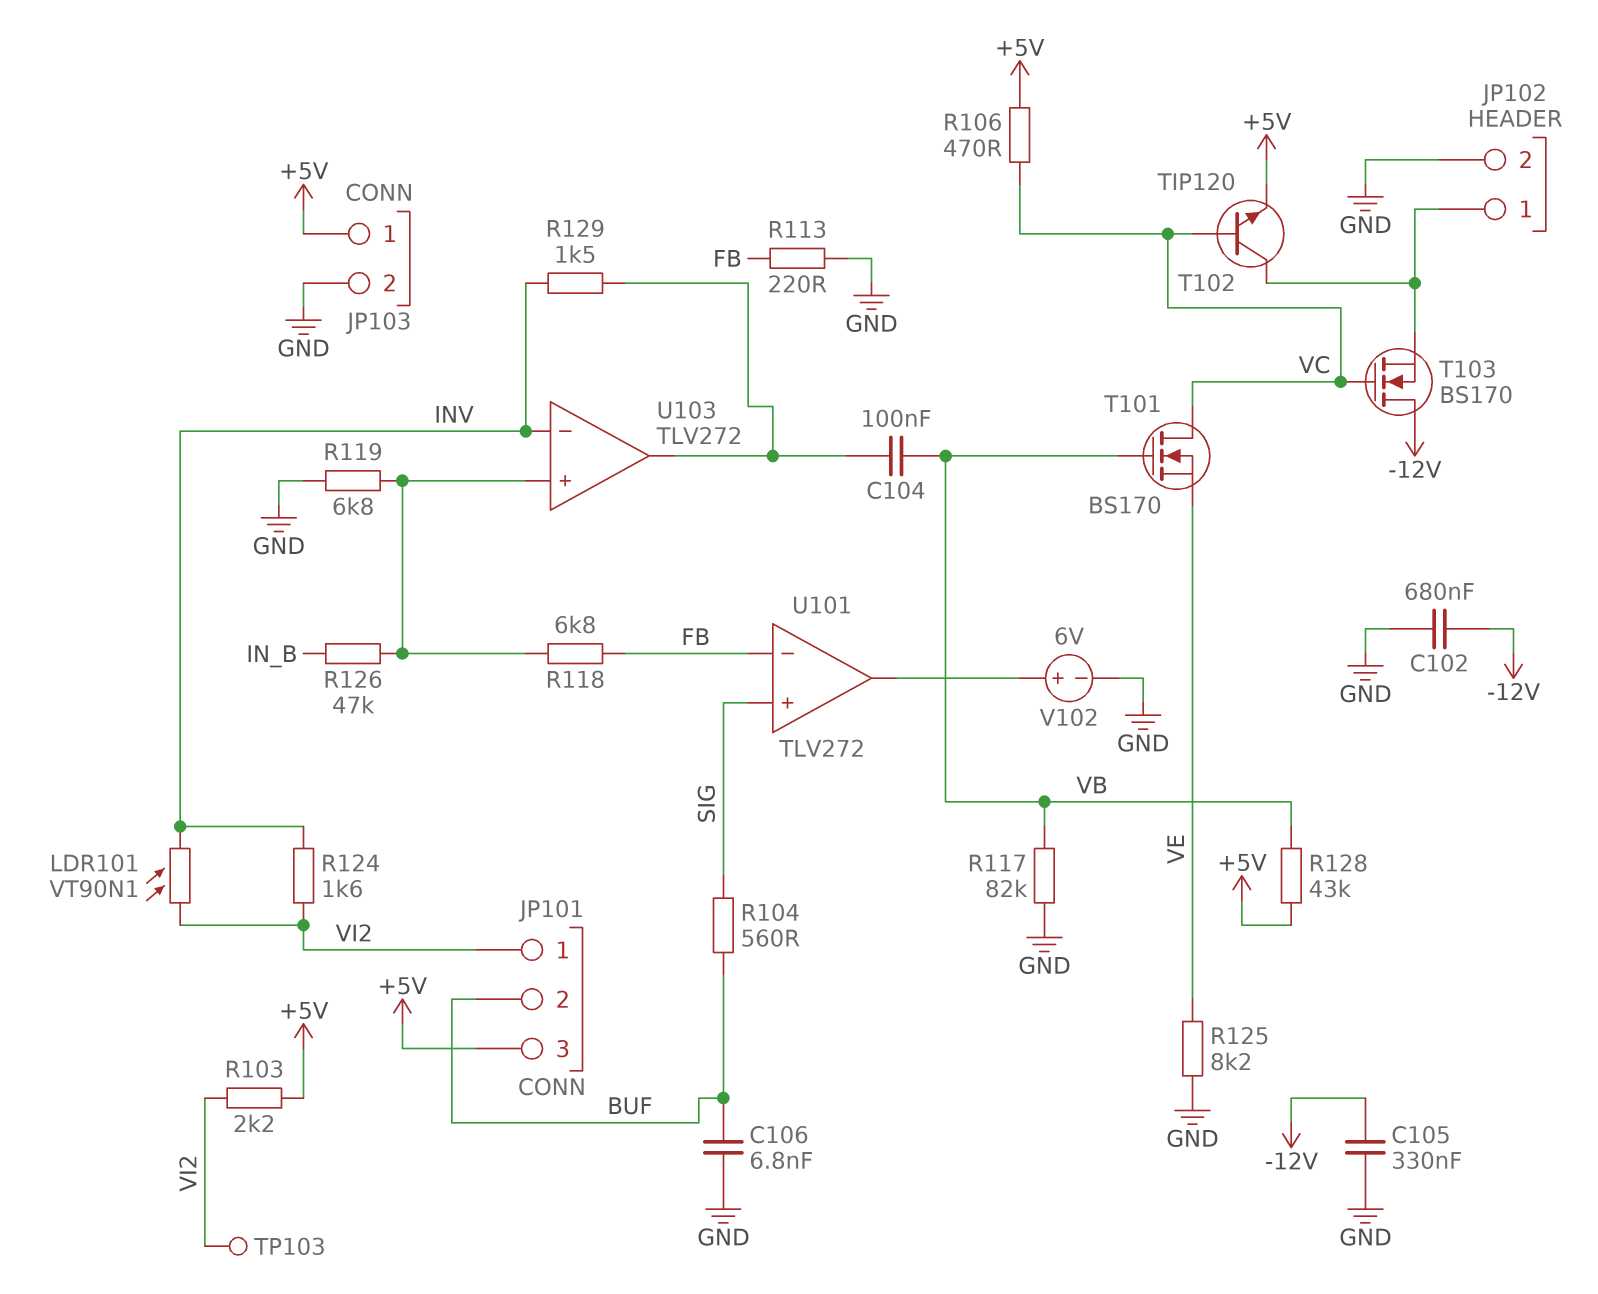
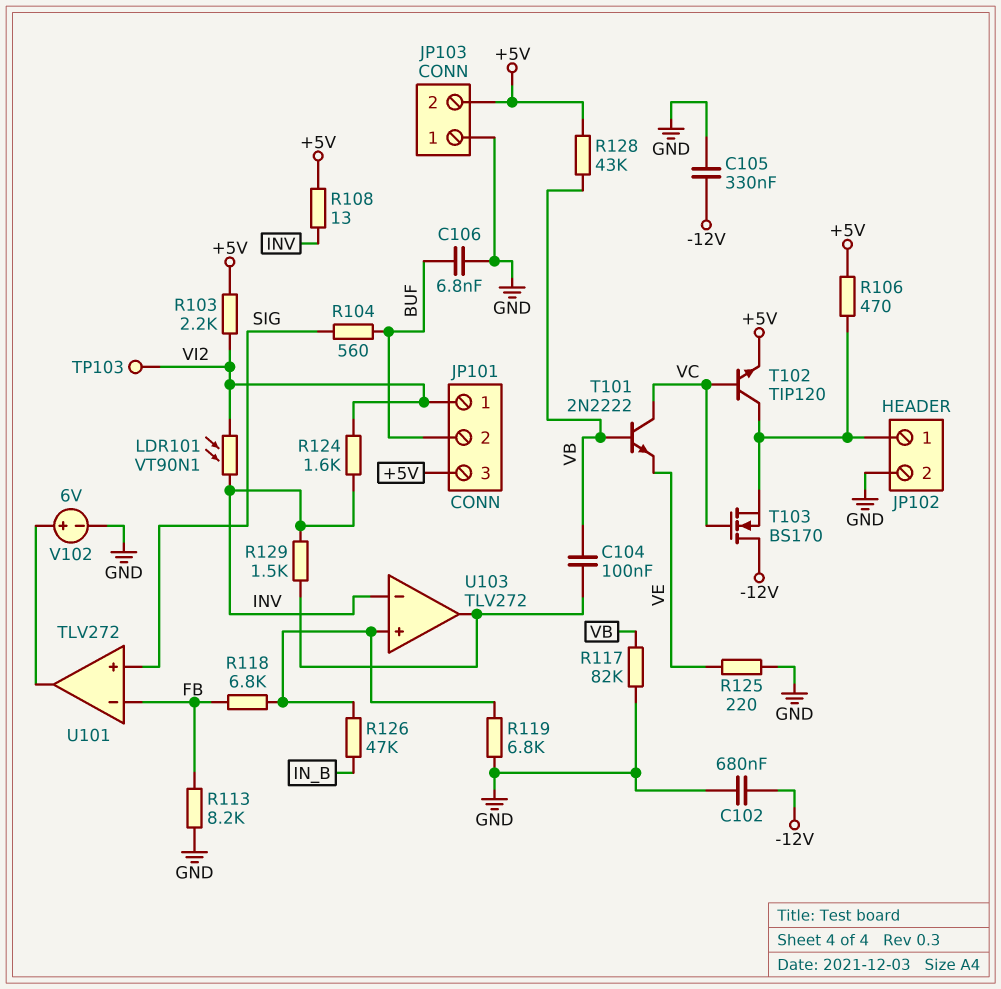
JP103 pin 1: +5V -> GND
JP103 pin 2: GND -> +5V
R106: 470 (+5V, VC) -> 470 (+5V, JP102/1)
R108: none -> 13 (+5V, INV)
R113: 220 (FB, GND) -> 8.2k (FB, GND)
R125: 8.2k (GND, VE) -> 220 (GND, VE)
T101: NMOS BS170 (G VB, D VC, S VE) -> NPN 2N2222 (B VB, C VC, E VE)

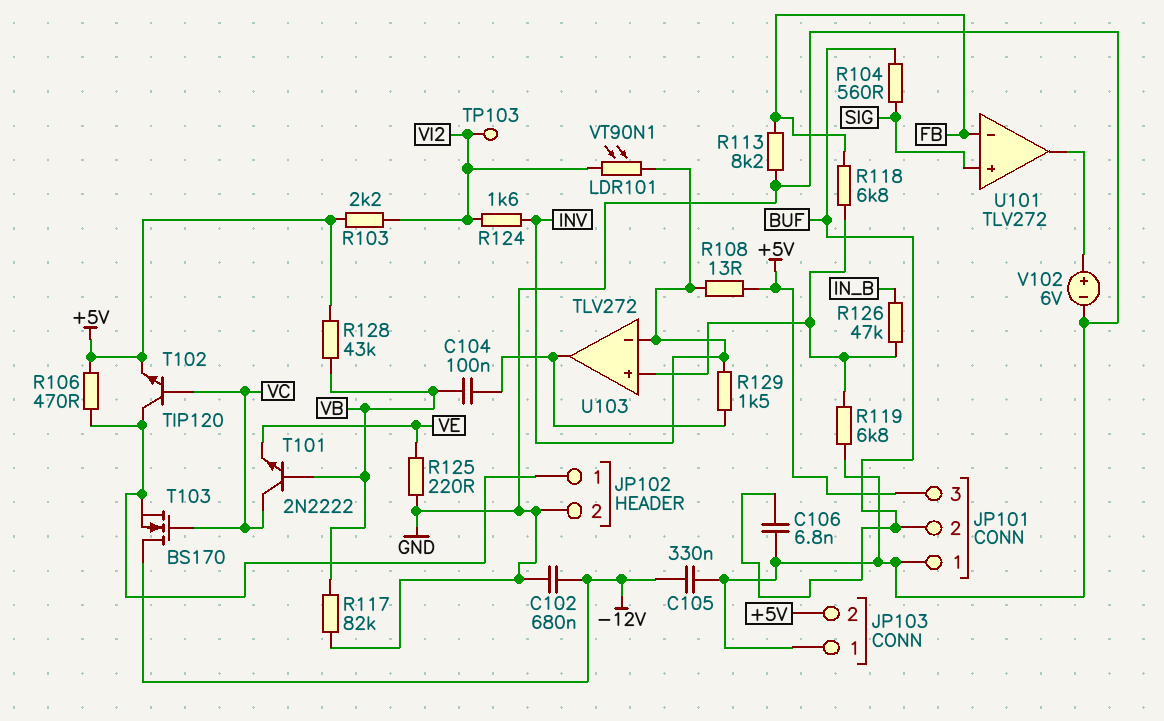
JP101 pin 1: VI2 -> GND

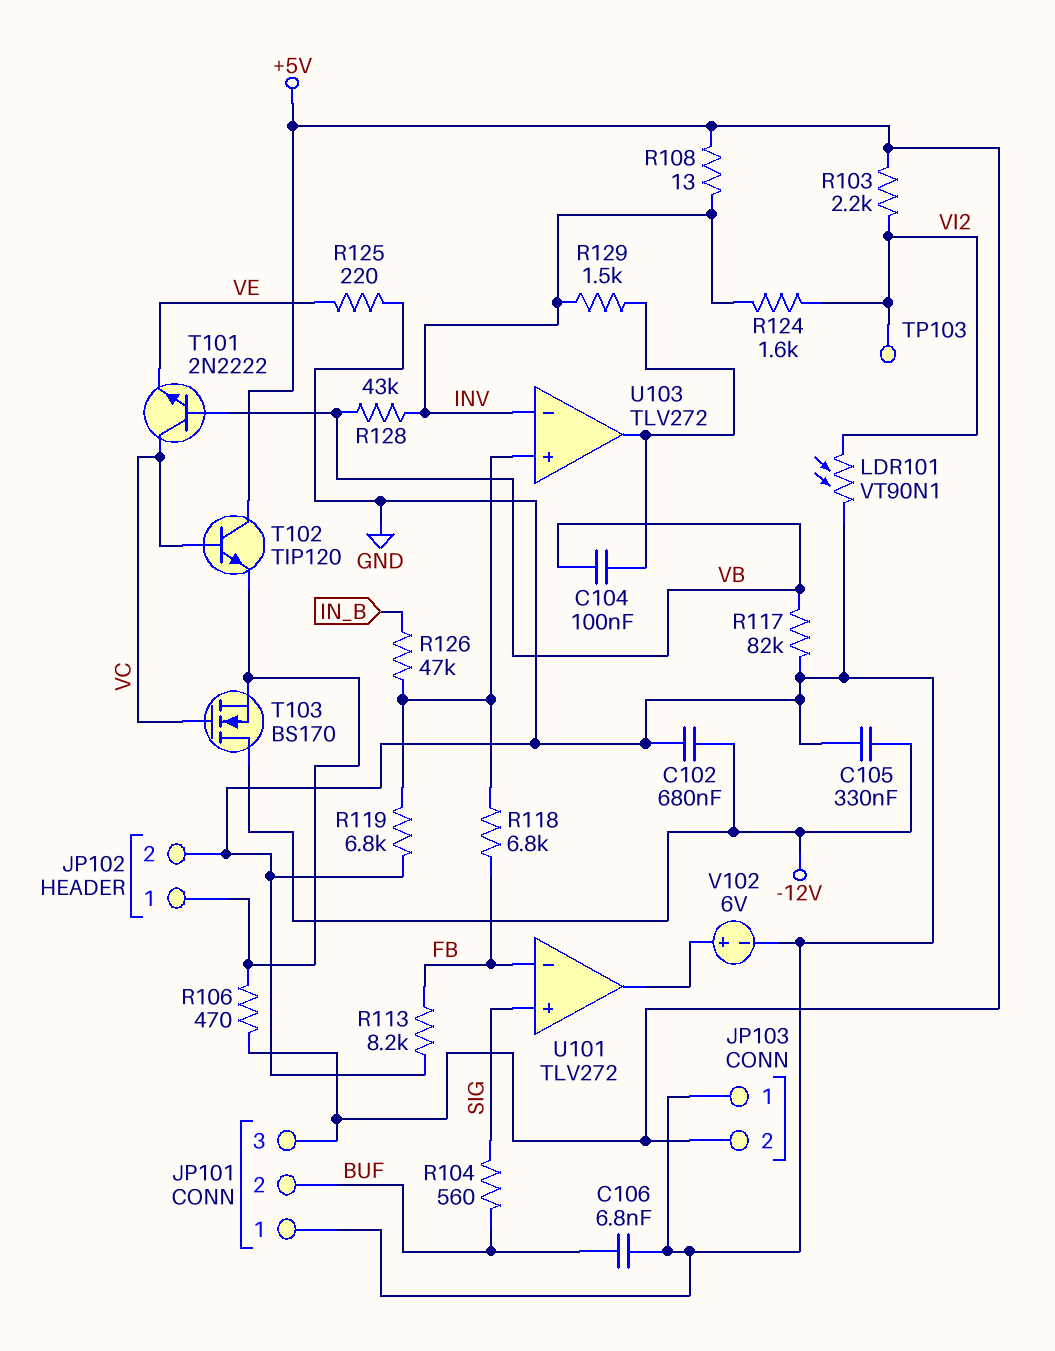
LDR101: VT90N1 (INV, VI2) -> VT90N1 (GND, VI2)
R128: 43k (+5V, VB) -> 43k (INV, VB)
T102: NPN TIP120 (B VC, C JP102/1, E +5V) -> NPN TIP120 (B VC, C +5V, E JP102/1)

